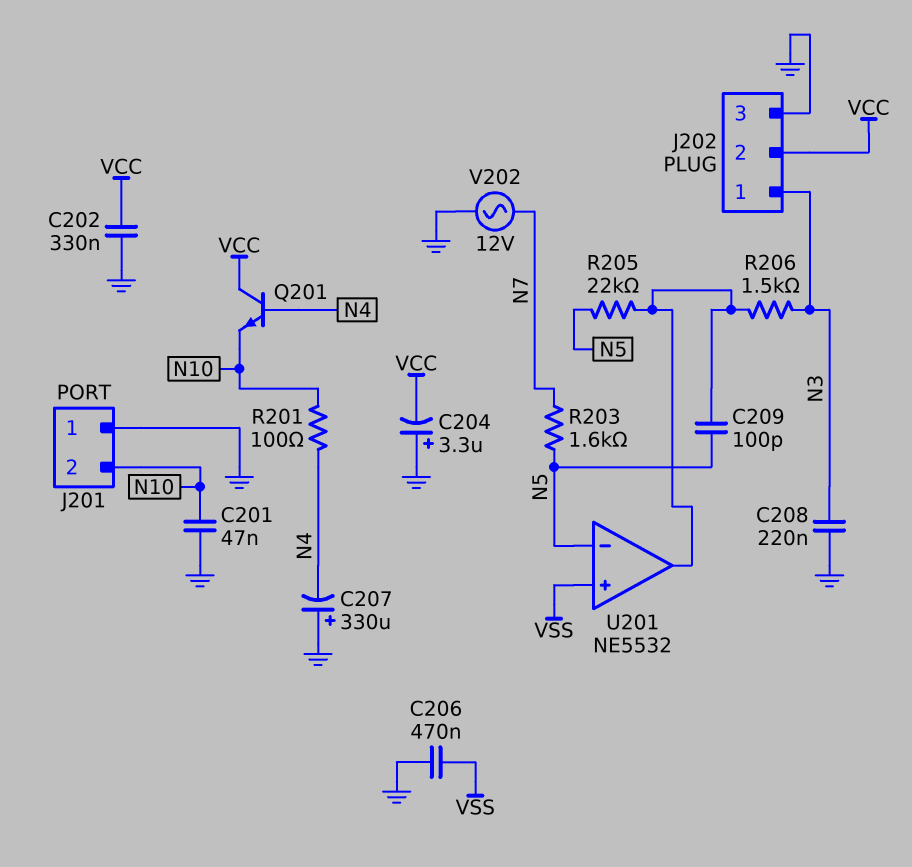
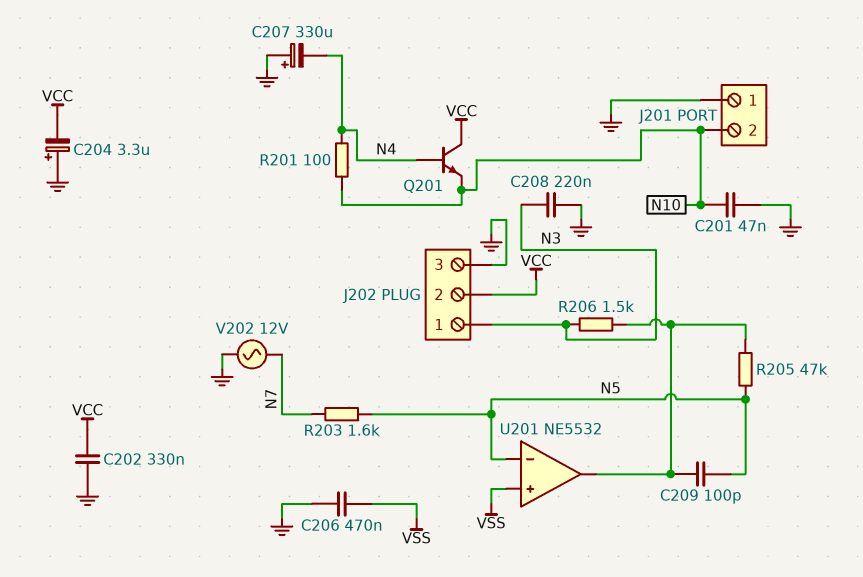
R205: 22k (N5, U201/out) -> 47k (N5, U201/out)

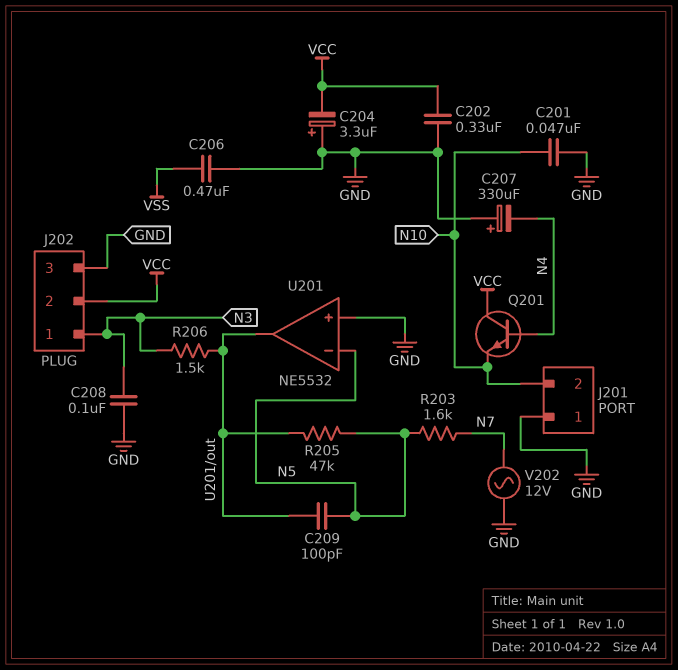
C208: 220nF (GND, N3) -> 100nF (GND, N3)
R201: 100 (N4, N10) -> none
U201 pin in+: VSS -> GND

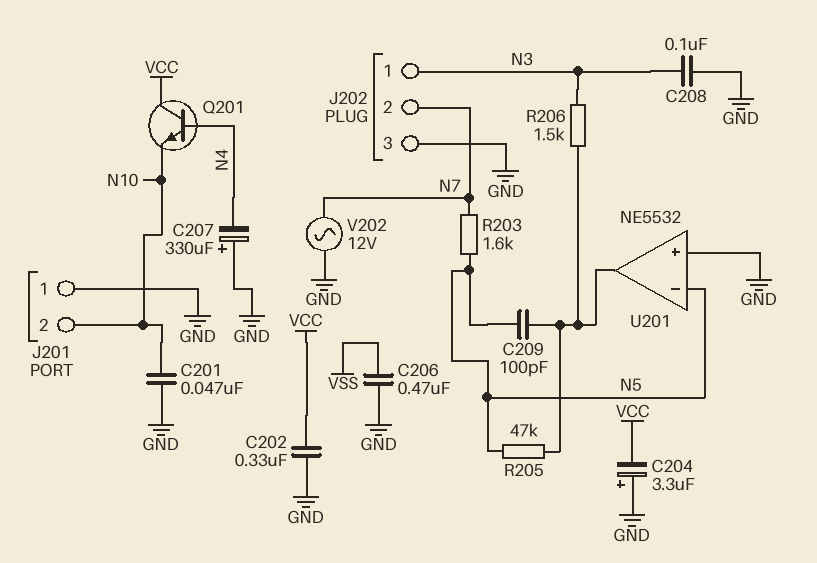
J202 pin 2: VCC -> N7

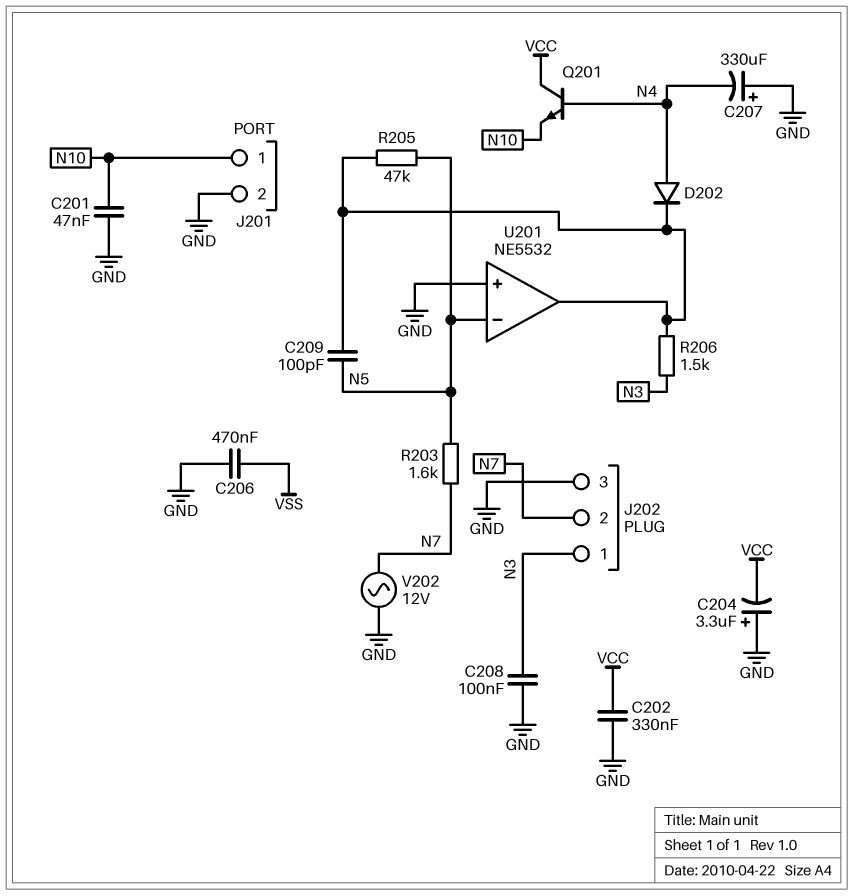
D202: none -> diode (A N4, K U201/out)
J201 pin 1: GND -> N10
J201 pin 2: N10 -> GND

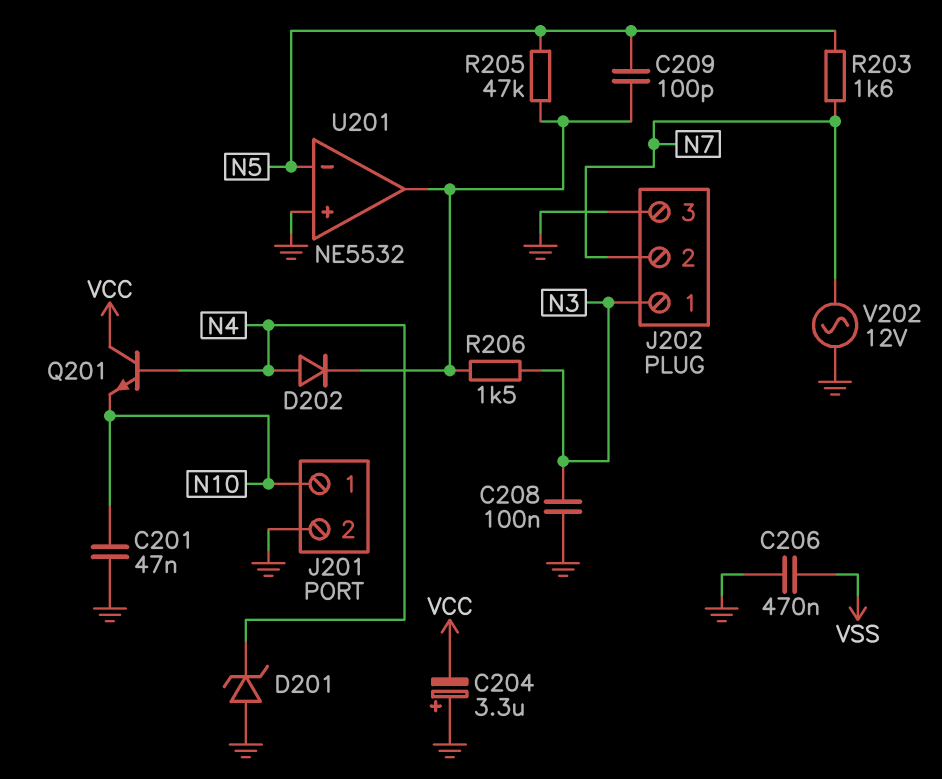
C202: 330nF (GND, VCC) -> none
C207: 330uF (plus GND, minus N4) -> none
D201: none -> zener (A GND, K N4)

